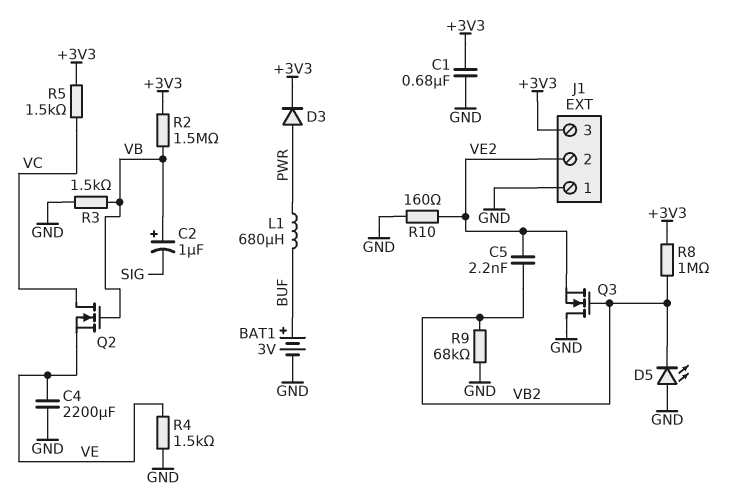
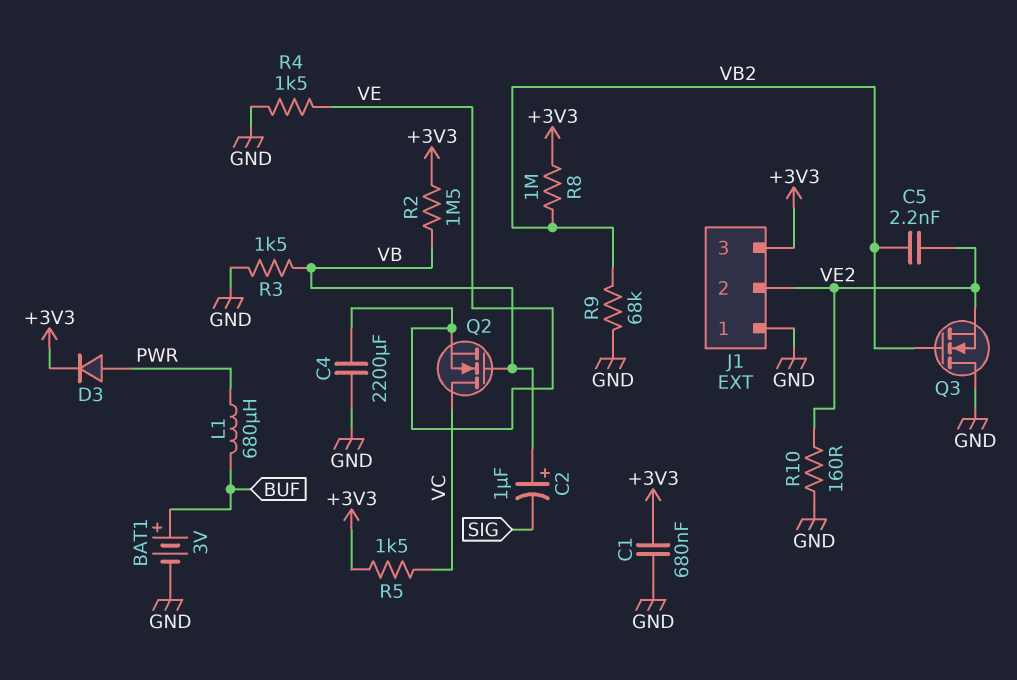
D5: LED (A GND, K VB2) -> none

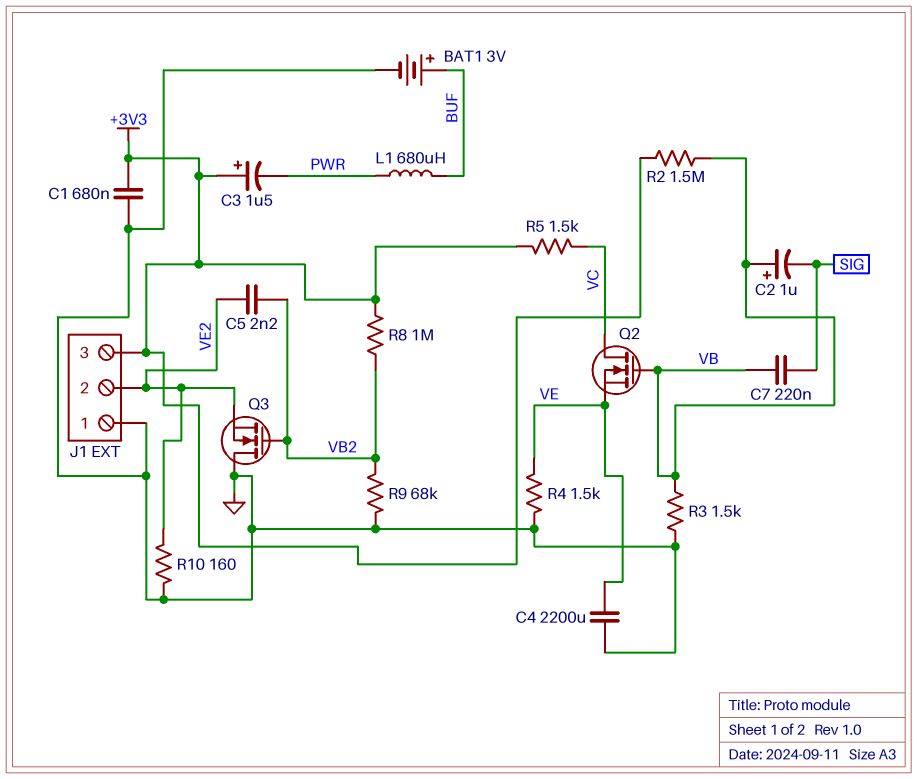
C3: none -> 1.5uF (plus +3V3, minus PWR)
C7: none -> 220nF (SIG, VB)
D3: diode (A PWR, K +3V3) -> none

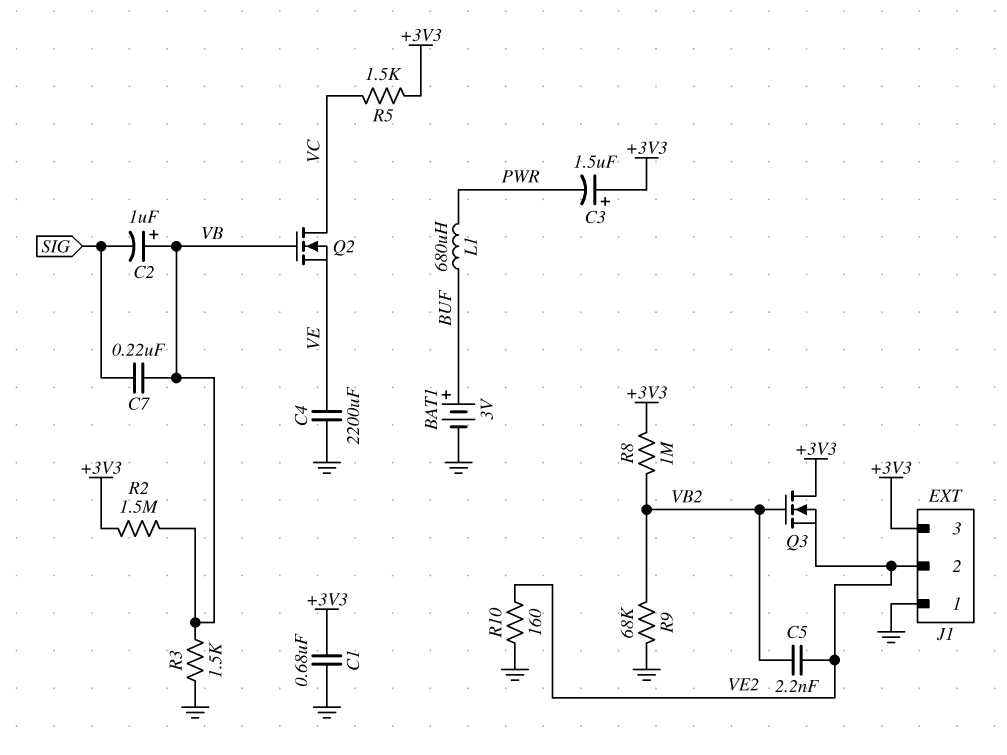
Q3: NMOS (G VB2, D GND, S VE2) -> NMOS (G VB2, D +3V3, S VE2)
R4: 1.5k (GND, VE) -> none

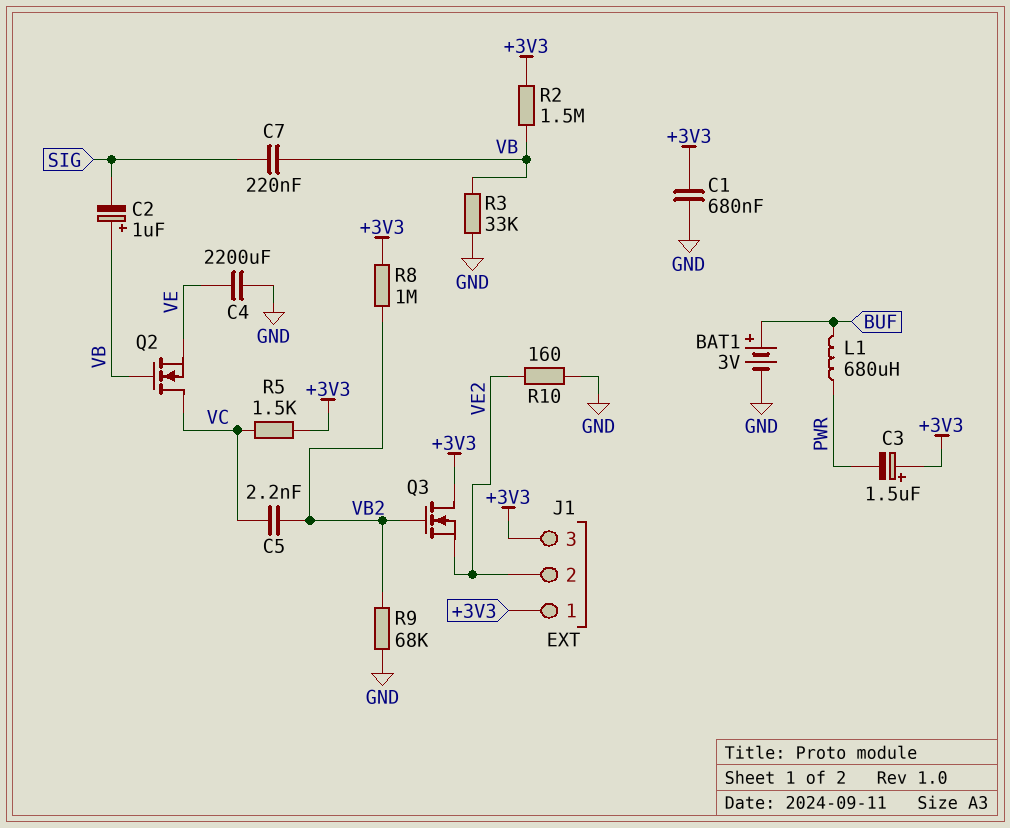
C5: 2.2nF (VB2, VE2) -> 2.2nF (VB2, VC)
J1 pin 1: GND -> +3V3
R3: 1.5k (GND, VB) -> 33k (GND, VB)

